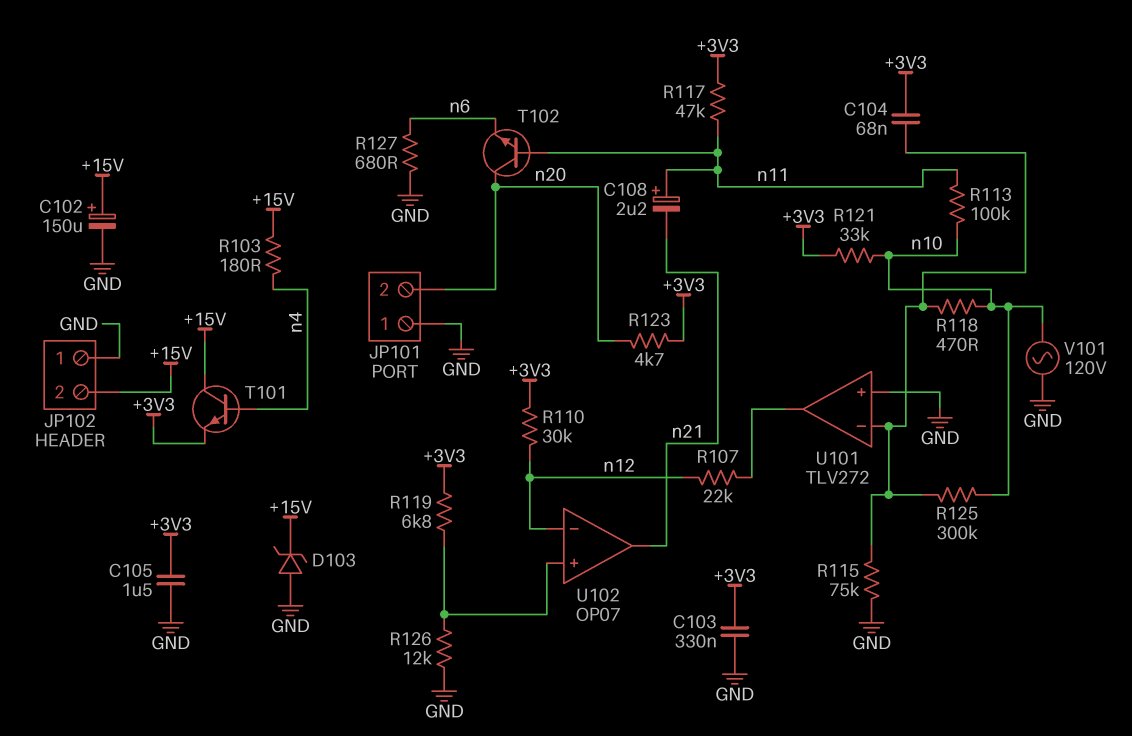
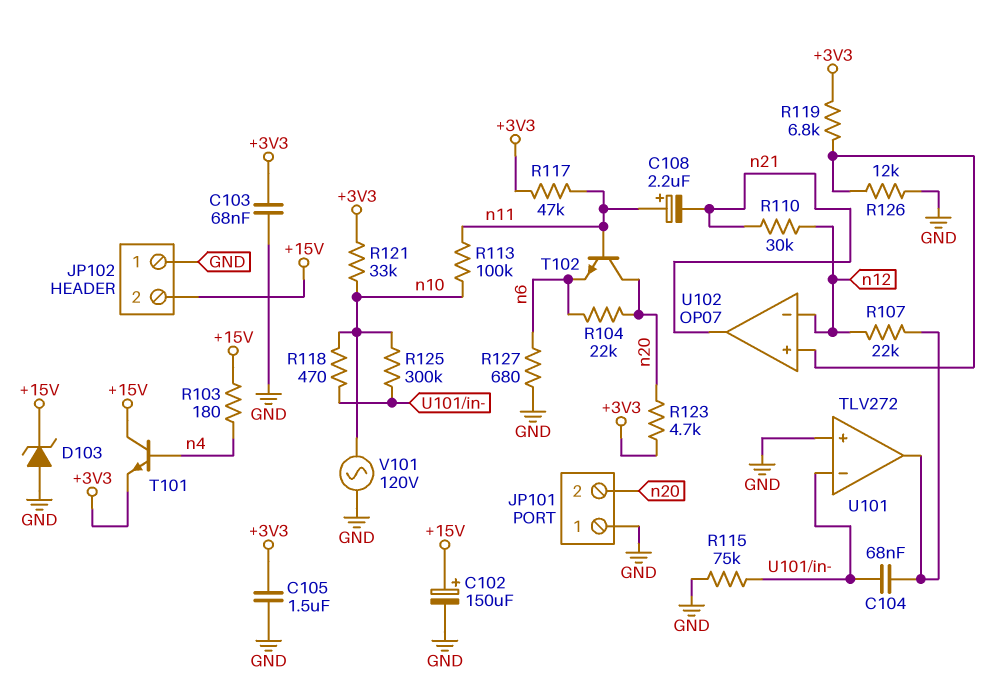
C103: 330nF (+3V3, GND) -> 68nF (+3V3, GND)
C104: 68nF (+3V3, U101/in-) -> 68nF (U101/in-, U101/out)
R104: none -> 22k (n6, n20)
R110: 30k (+3V3, n12) -> 30k (n12, n21)

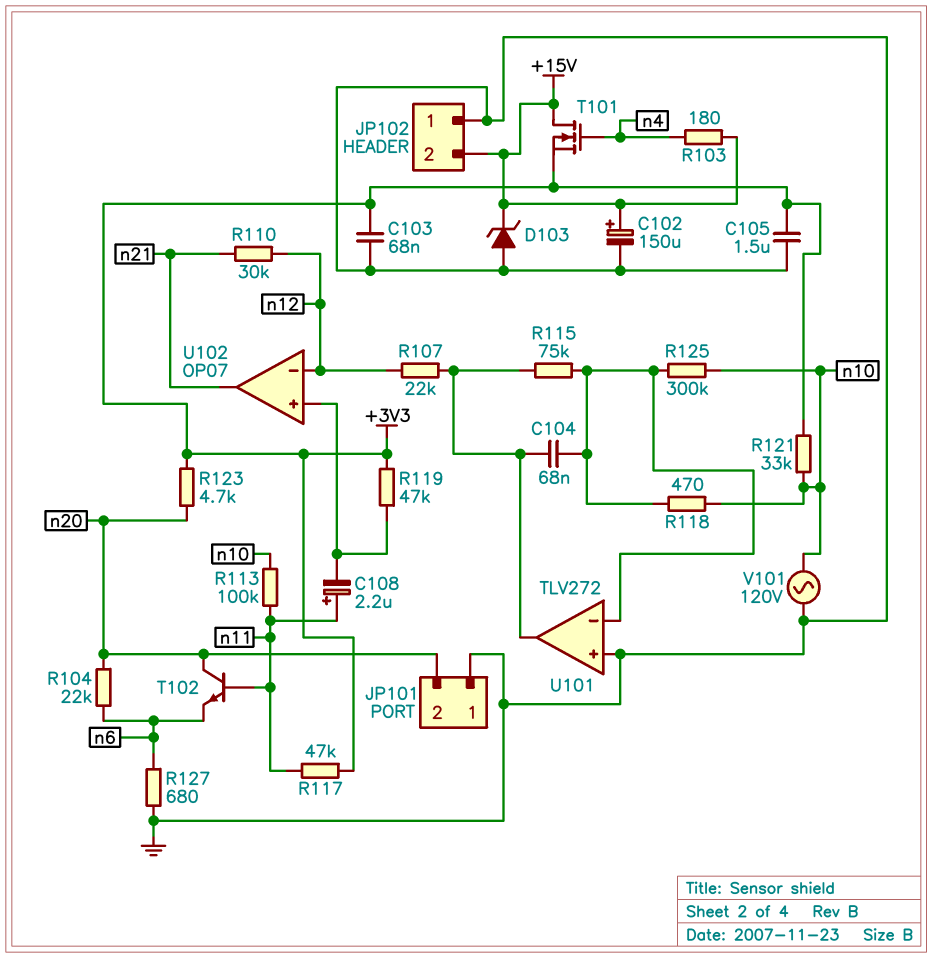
C108: 2.2uF (plus n11, minus n21) -> 2.2uF (plus n11, minus U102/in+)
R115: 75k (GND, U101/in-) -> 75k (U101/in-, U101/out)
R119: 6.8k (+3V3, U102/in+) -> 47k (+3V3, U102/in+)
R126: 12k (GND, U102/in+) -> none
T101: NPN (B n4, C +15V, E +3V3) -> NMOS (G n4, D +15V, S +3V3)

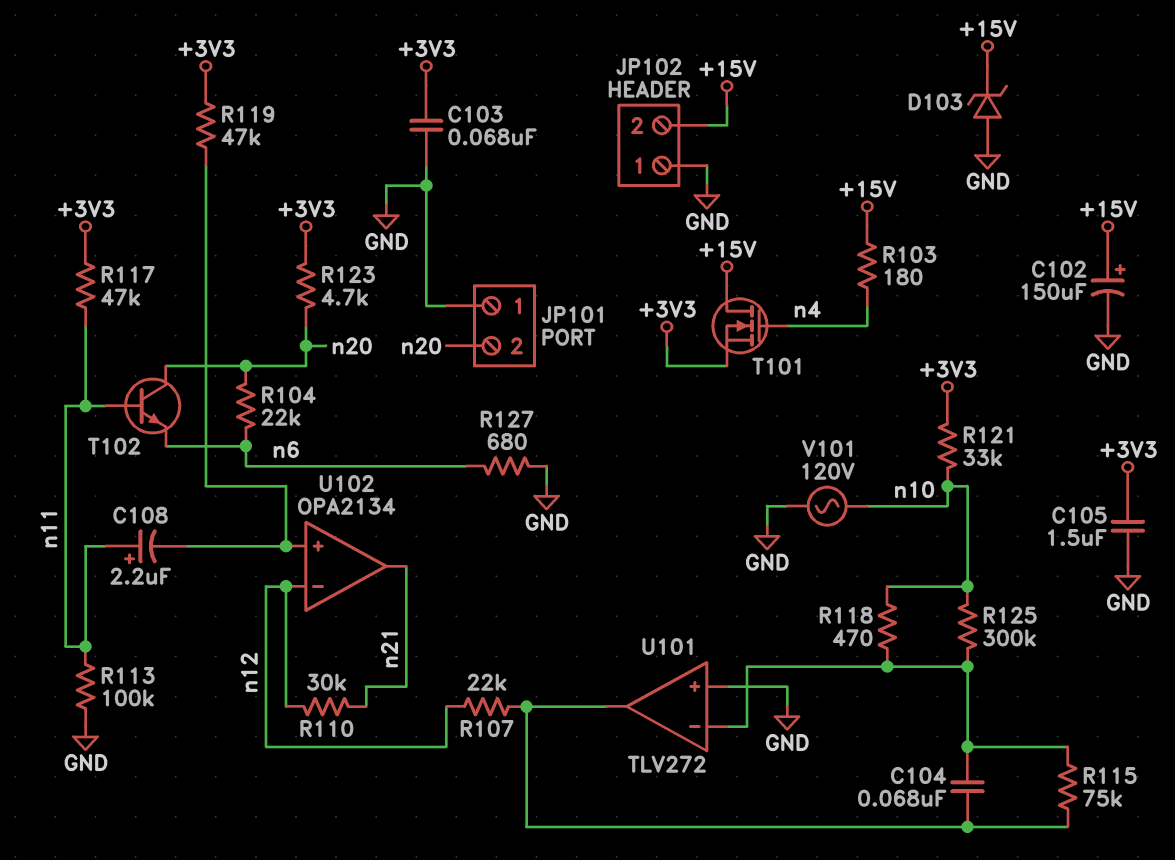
R113: 100k (n10, n11) -> 100k (GND, n11)
U102: OP07 -> OPA2134

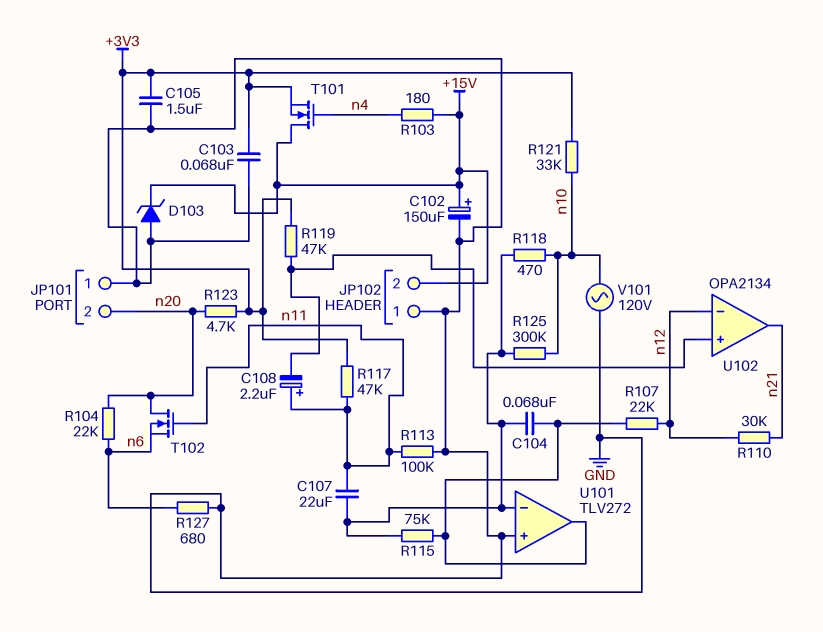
C107: none -> 22uF (U101/in-, n11)
T102: NPN (B n11, C n20, E n6) -> NMOS (G n11, D n20, S n6)

